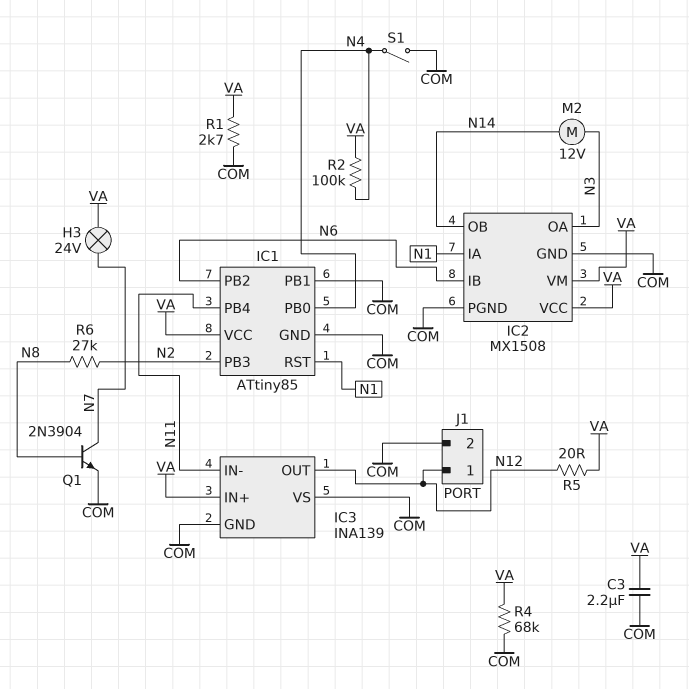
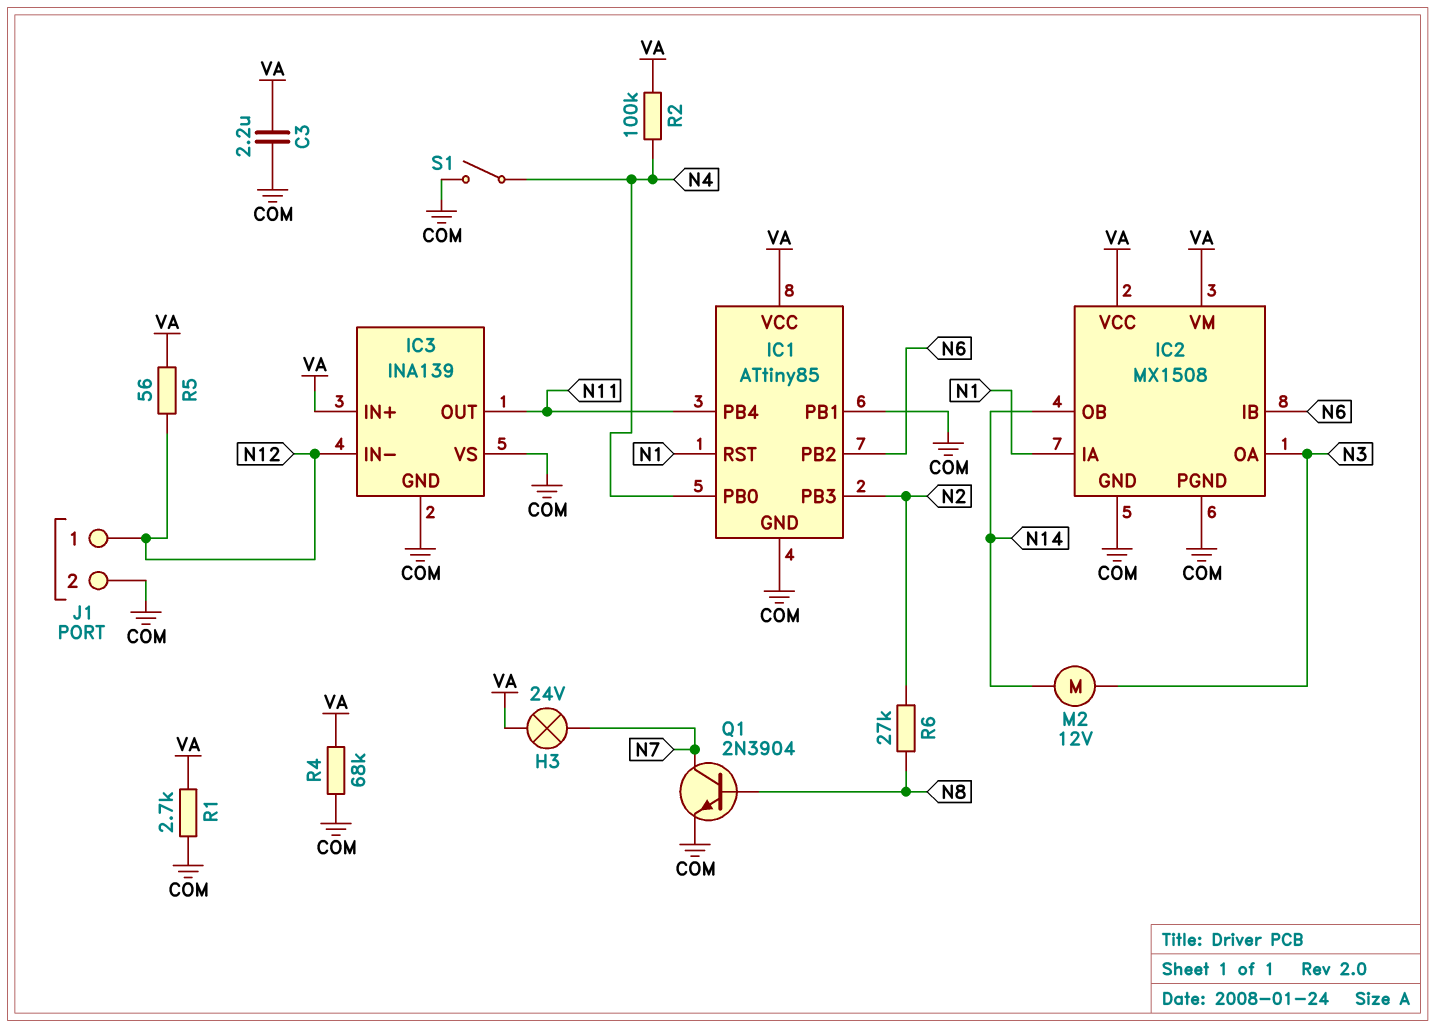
IC3 pin IN-: N11 -> N12
IC3 pin OUT: N12 -> N11
R5: 20 (N12, VA) -> 56 (N12, VA)

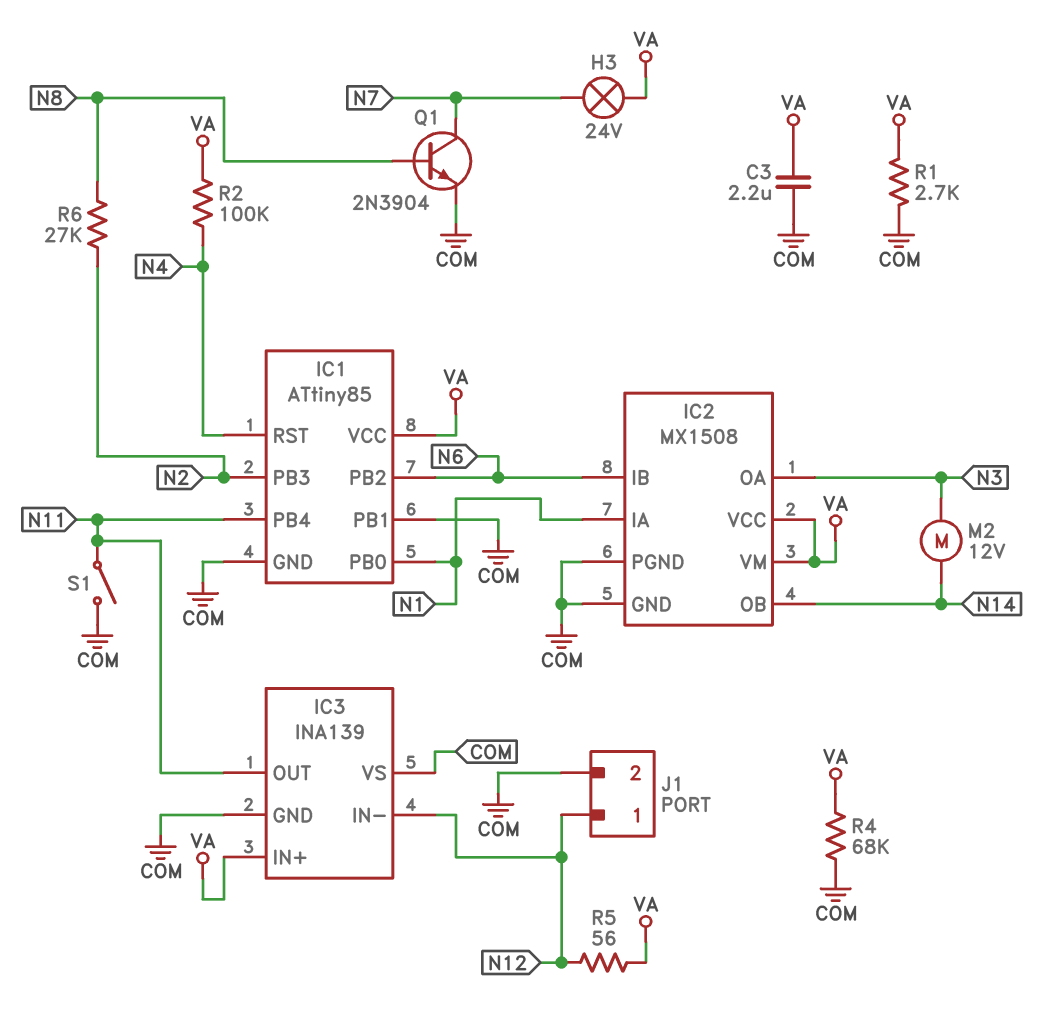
IC1 pin PB0: N4 -> N1
IC1 pin RST: N1 -> N4
S1: switch (COM, N4) -> switch (COM, N11)

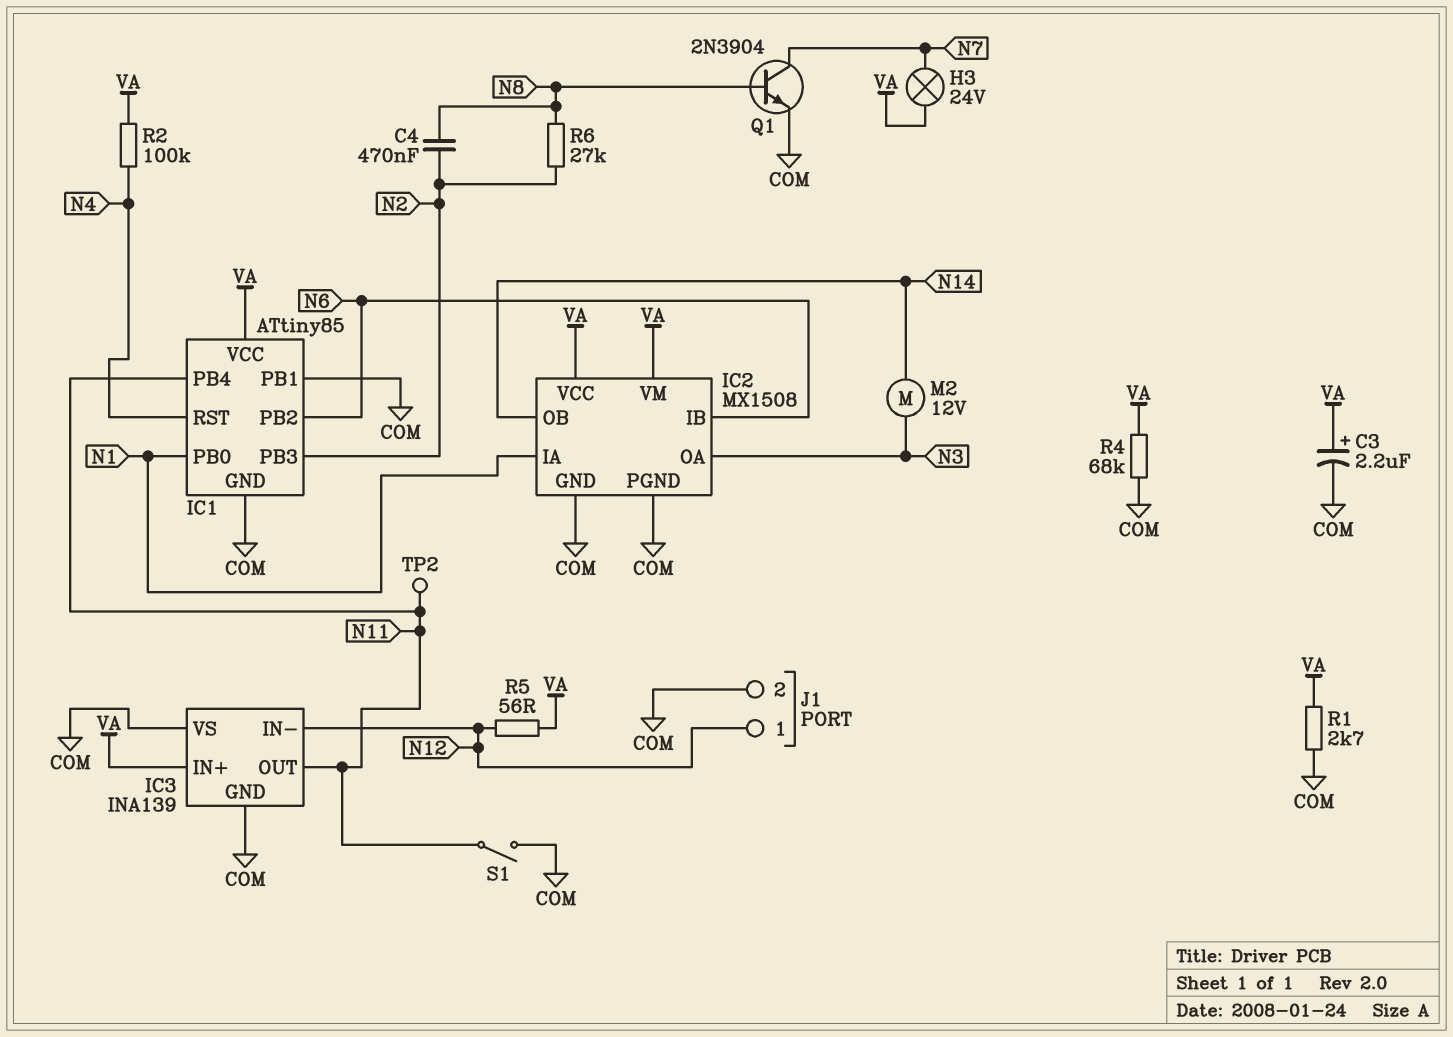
C3: 2.2uF (COM, VA) -> 2.2uF (plus VA, minus COM)
C4: none -> 470nF (N2, N8)
TP2: none -> test point (N11)

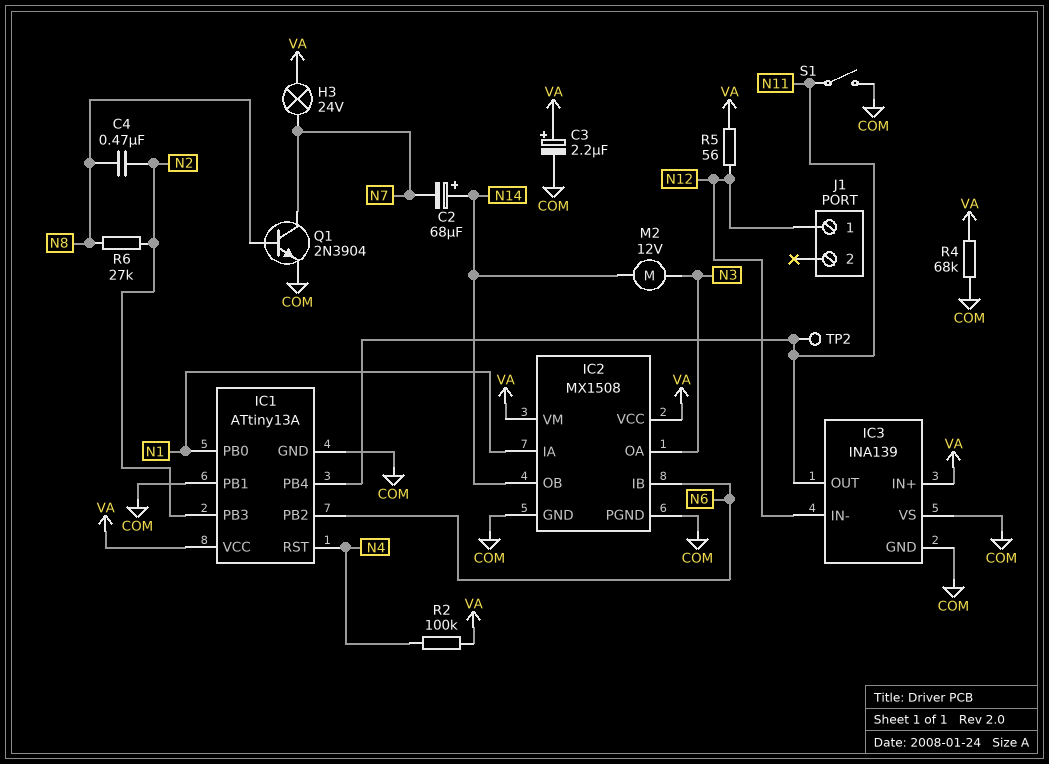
C2: none -> 68uF (plus N14, minus N7)
IC1: ATtiny85 -> ATtiny13A
J1 pin 2: COM -> none
R1: 2.7k (COM, VA) -> none

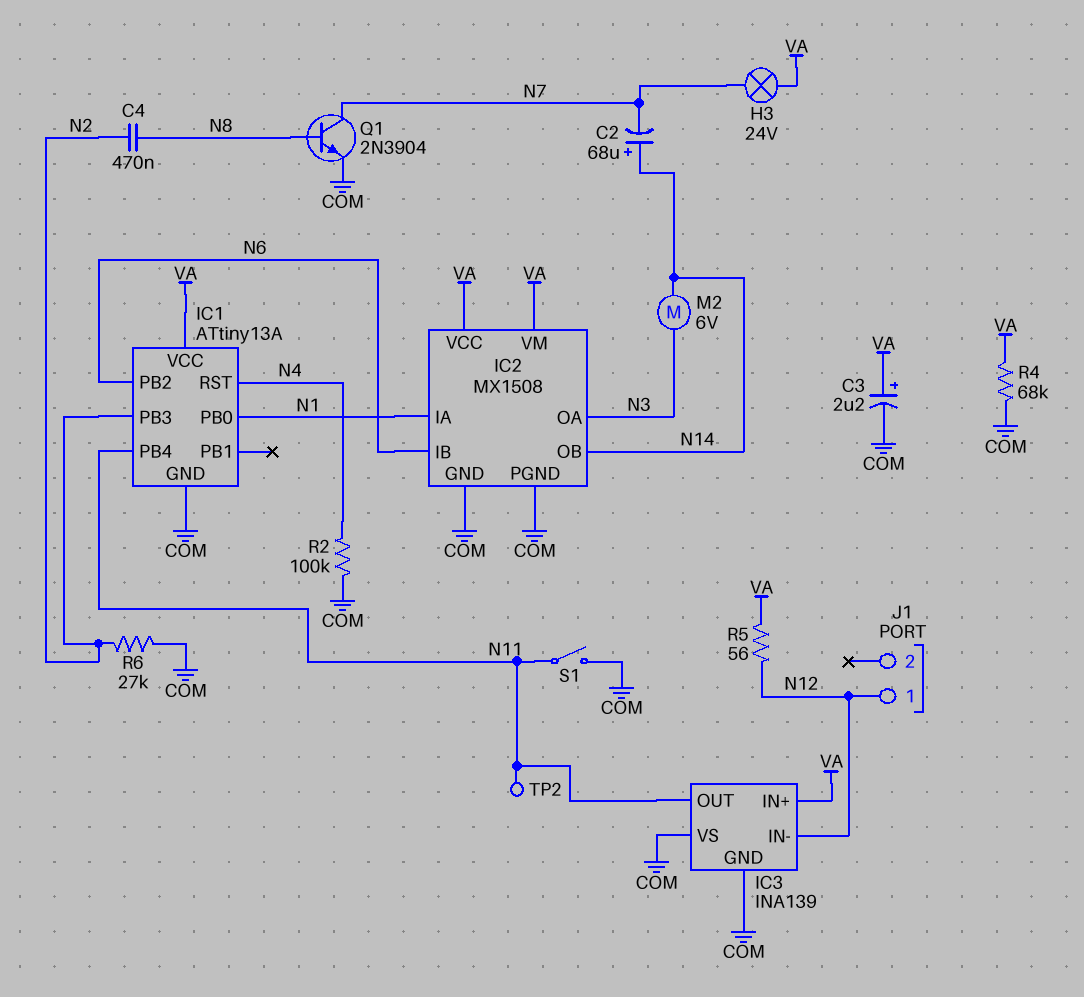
IC1 pin PB1: COM -> none
M2: motor 12V (N3, N14) -> motor 6V (N3, N14)
R2: 100k (N4, VA) -> 100k (COM, N4)
R6: 27k (N2, N8) -> 27k (COM, N2)

